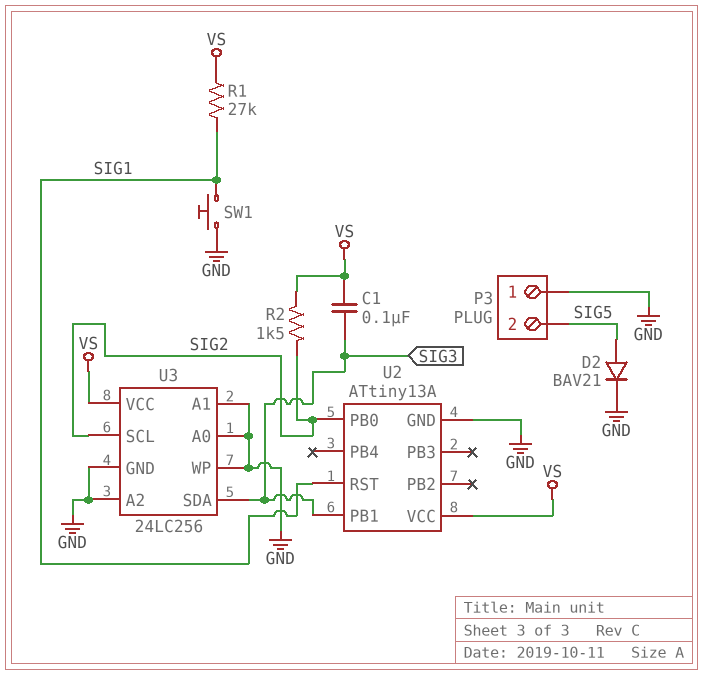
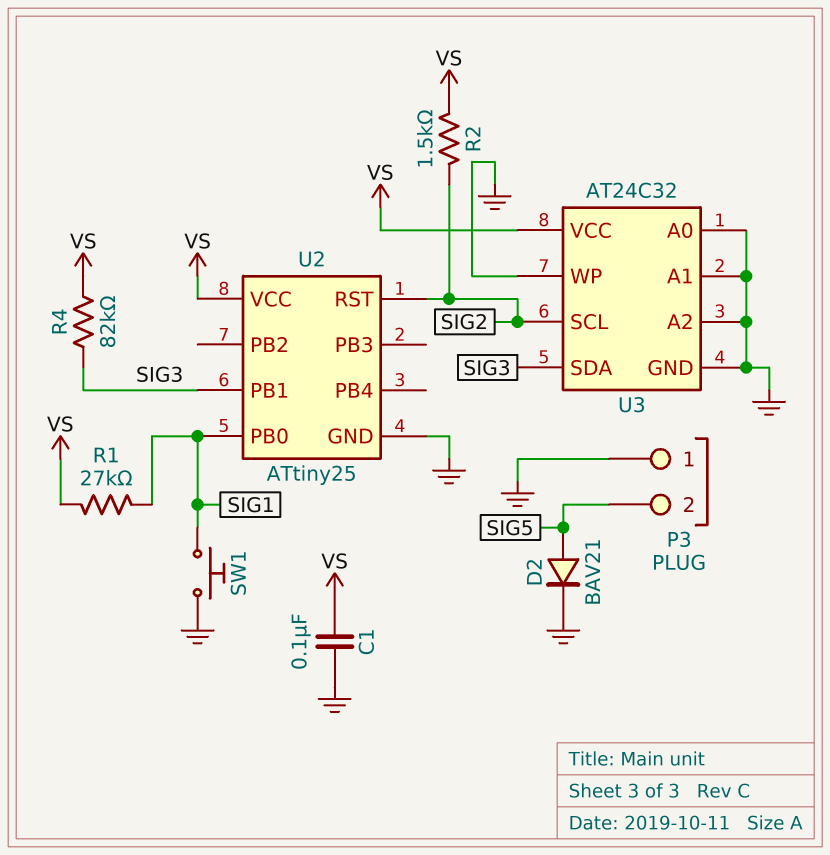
C1: 100nF (SIG3, VS) -> 100nF (GND, VS)
R4: none -> 82k (SIG3, VS)
U2: ATtiny13A -> ATtiny25
U2 pin PB0: SIG2 -> SIG1
U2 pin RST: SIG1 -> SIG2
U3: 24LC256 -> AT24C32

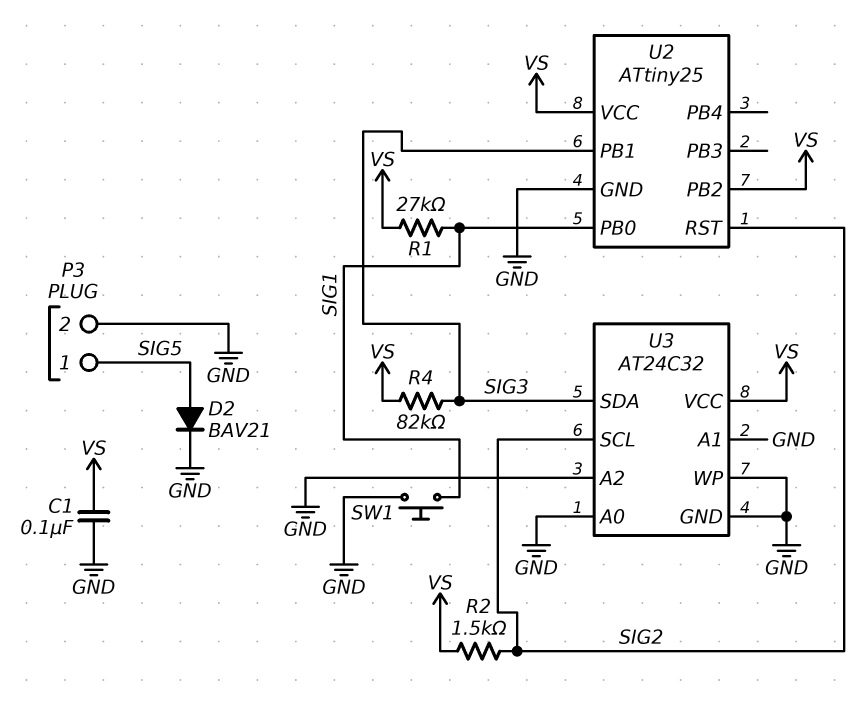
P3 pin 1: GND -> SIG5
P3 pin 2: SIG5 -> GND
U2 pin PB2: none -> VS

